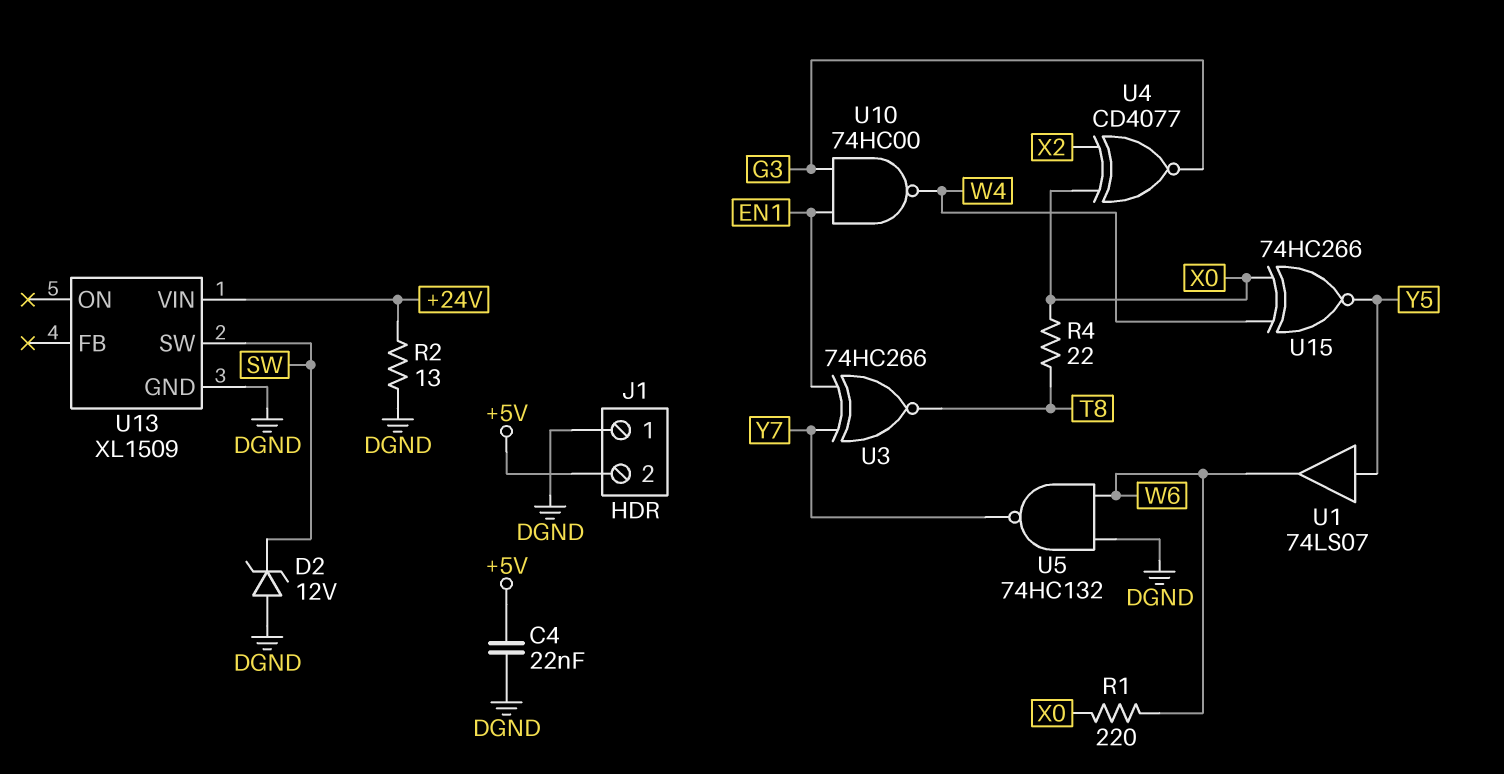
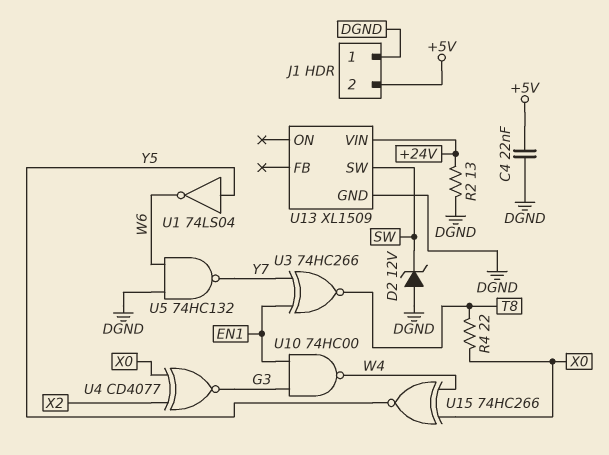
R1: 220 (W6, X0) -> none
U1: buffer 74LS07 (in Y5, out W6) -> NOT 74LS04 (in Y5, out W6)

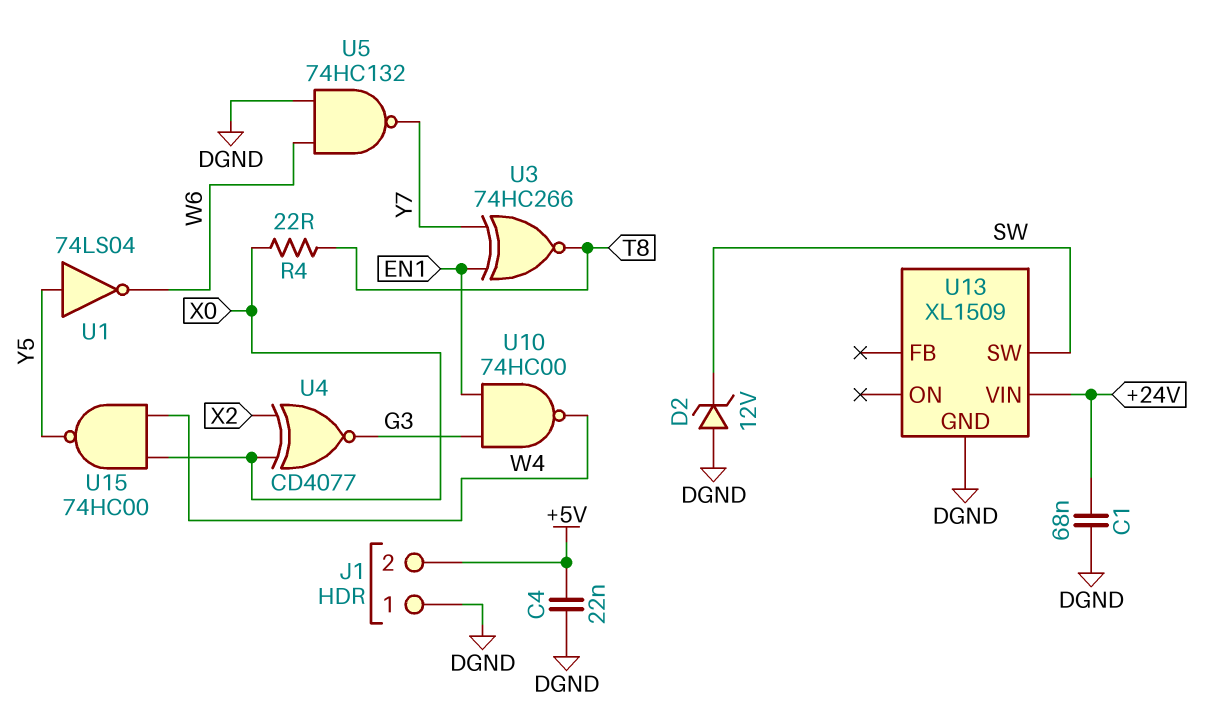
C1: none -> 68nF (+24V, DGND)
R2: 13 (+24V, DGND) -> none
U15: XNOR 74HC266 (in W4, in X0, out Y5) -> NAND 74HC00 (in W4, in X0, out Y5)

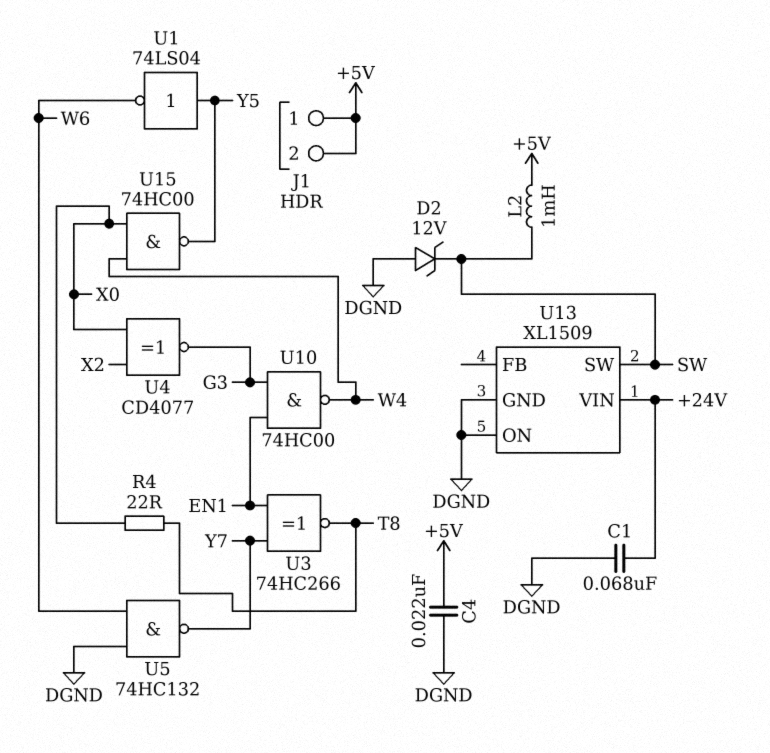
J1 pin 1: DGND -> +5V
L2: none -> 1mH (+5V, SW)
U13 pin ON: none -> DGND

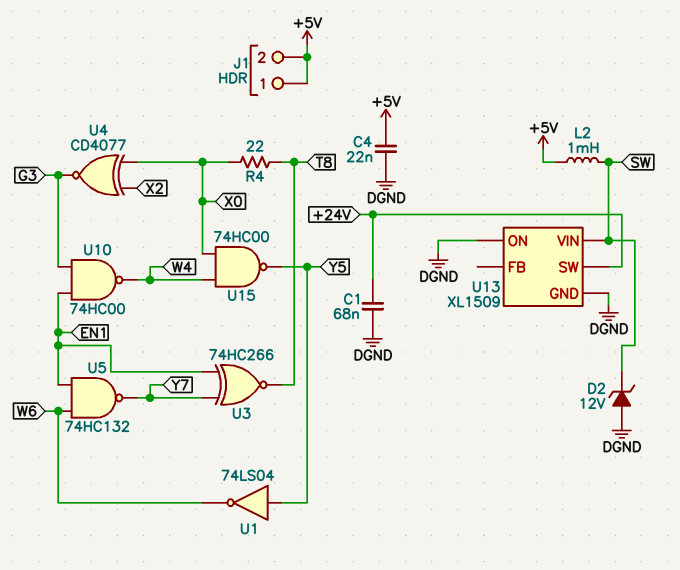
U5: NAND 74HC132 (in DGND, in W6, out Y7) -> NAND 74HC132 (in EN1, in W6, out Y7)
U13 pin SW: SW -> +24V
U13 pin VIN: +24V -> SW

